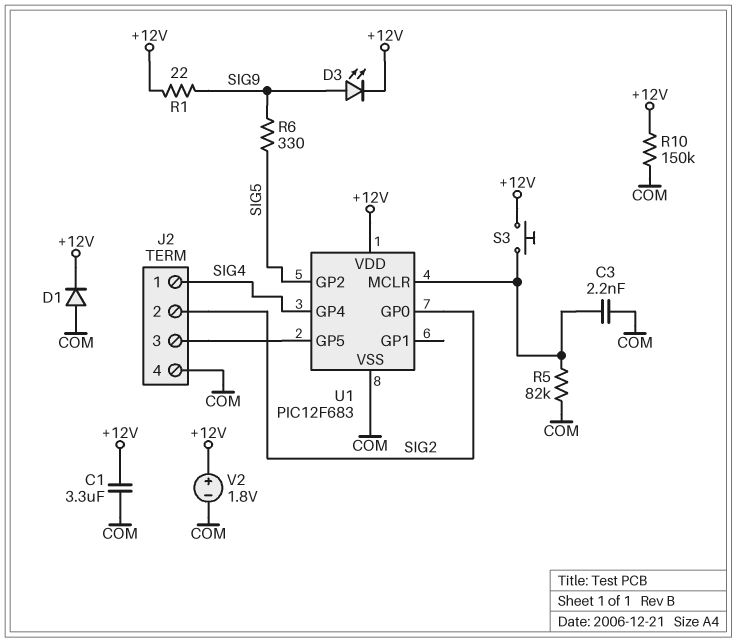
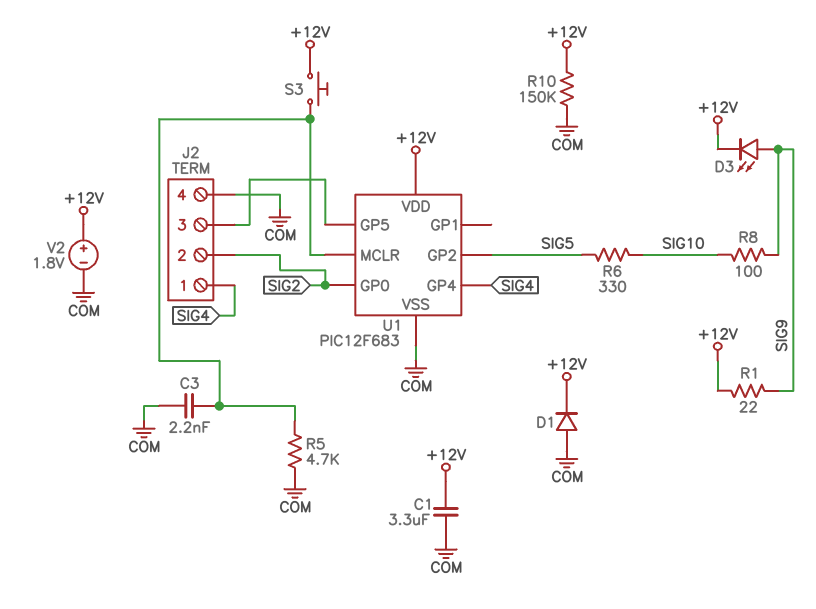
R5: 82k (COM, U1/MCLR) -> 4.7k (COM, U1/MCLR)
R6: 330 (SIG5, SIG9) -> 330 (SIG5, SIG10)
R8: none -> 100 (SIG9, SIG10)

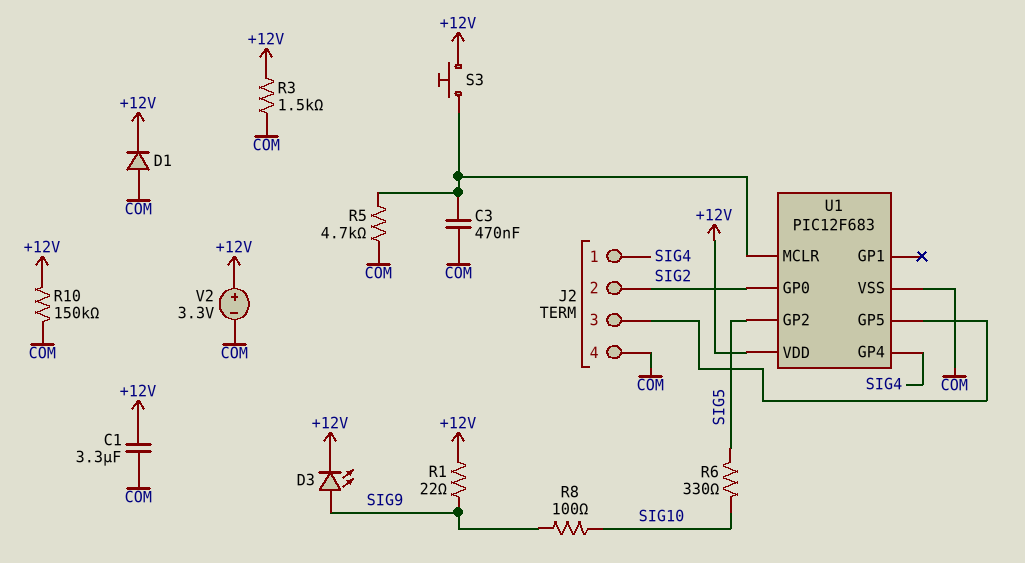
C3: 2.2nF (COM, U1/MCLR) -> 470nF (COM, U1/MCLR)
R3: none -> 1.5k (+12V, COM)
V2: 1.8V (plus +12V, minus COM) -> 3.3V (plus +12V, minus COM)

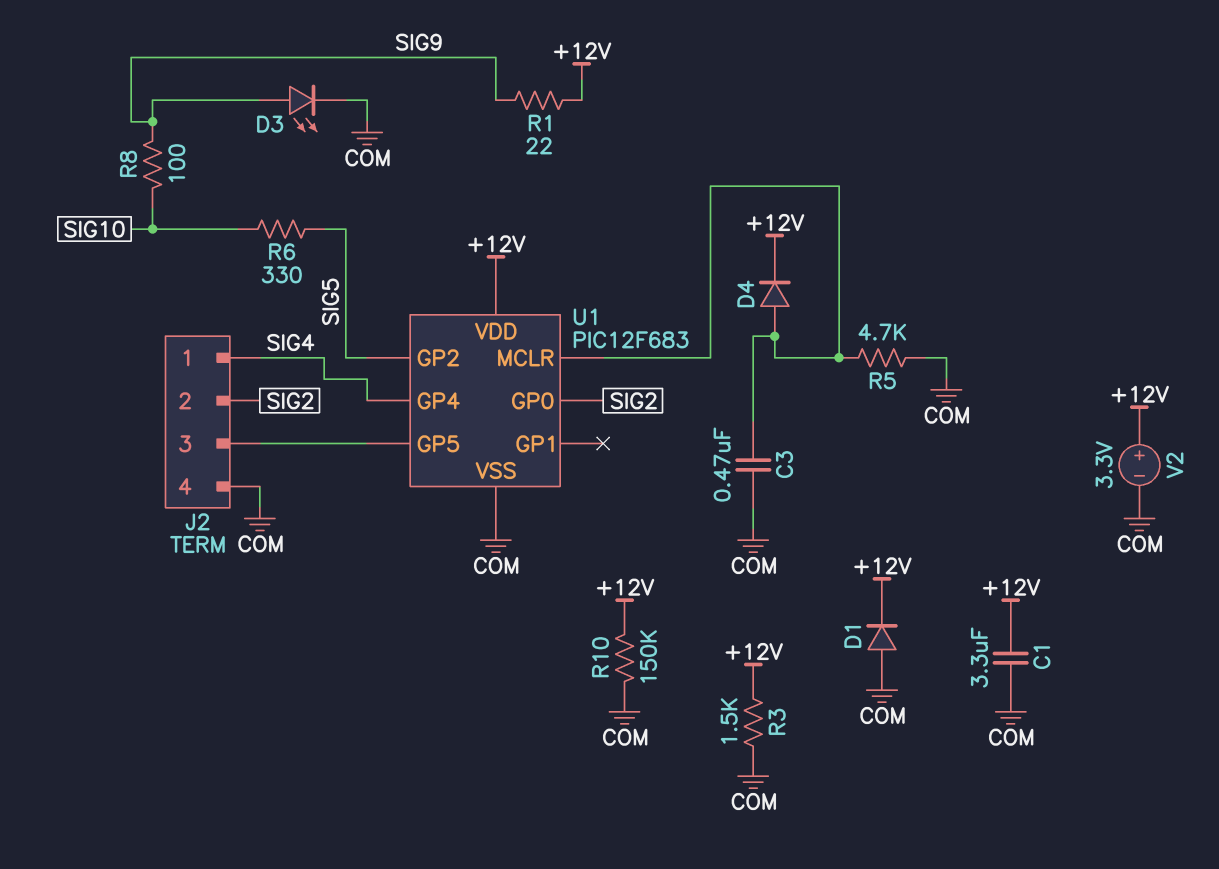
D3: LED (A SIG9, K +12V) -> LED (A SIG9, K COM)
D4: none -> diode (A U1/MCLR, K +12V)
S3: button (+12V, U1/MCLR) -> none

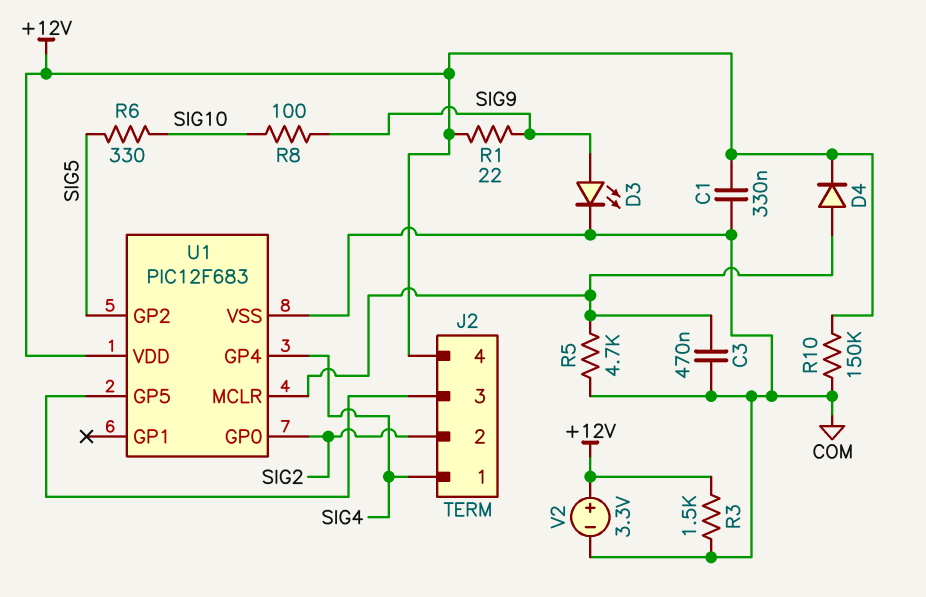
C1: 3.3uF (+12V, COM) -> 330nF (+12V, COM)
D1: diode (A COM, K +12V) -> none
J2 pin 4: COM -> +12V

